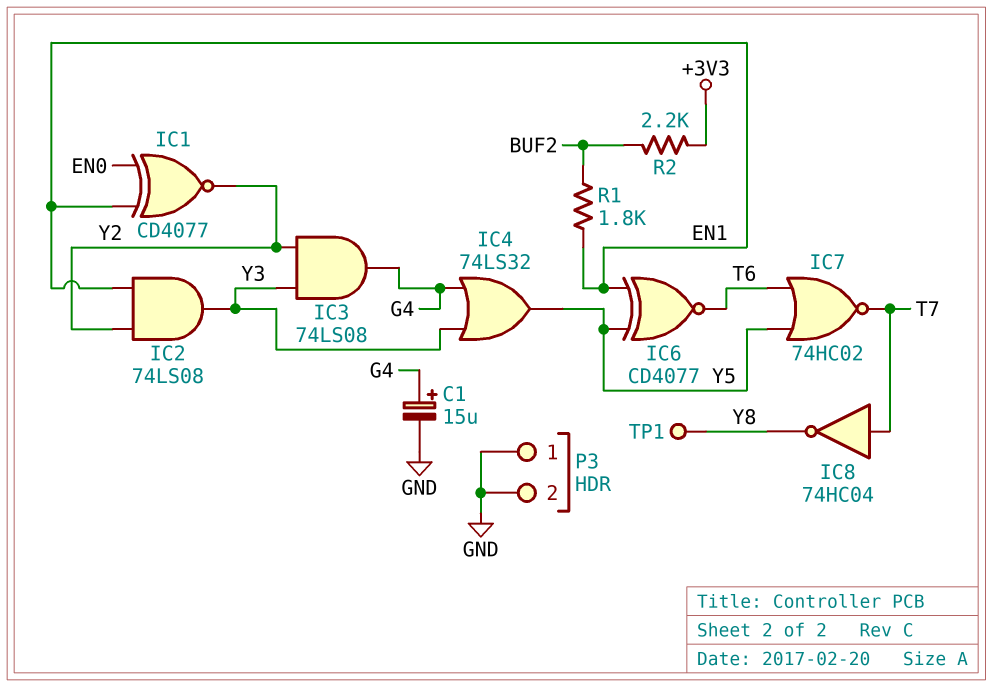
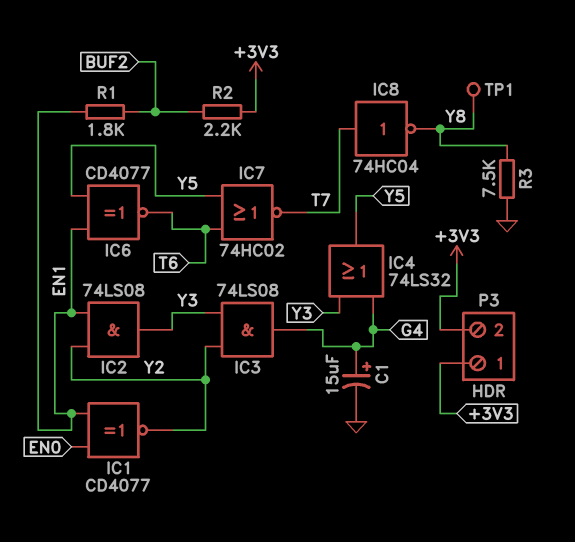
P3 pin 1: GND -> +3V3
P3 pin 2: GND -> +3V3
R3: none -> 7.5k (GND, Y8)

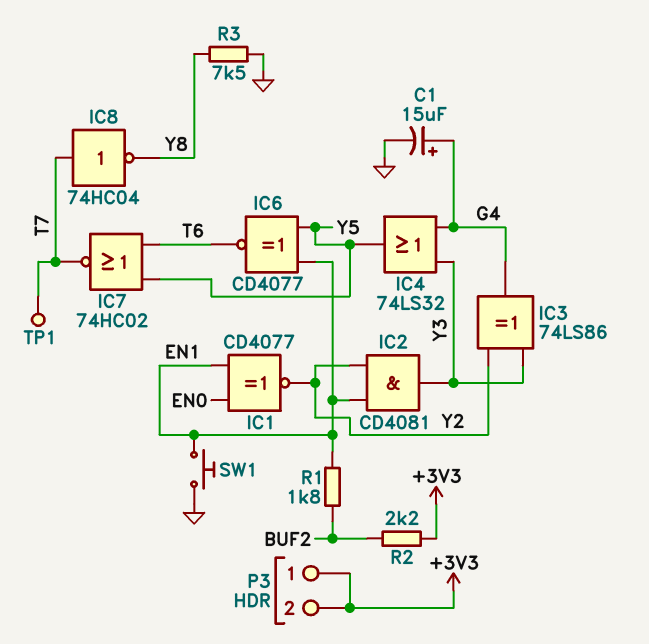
IC2: AND 74LS08 (in EN1, in Y2, out Y3) -> AND CD4081 (in EN1, in Y2, out Y3)
IC3: AND 74LS08 (in Y2, in Y3, out G4) -> XOR 74LS86 (in Y2, in Y3, out G4)
SW1: none -> button (EN1, GND)
TP1: test point (Y8) -> test point (T7)

